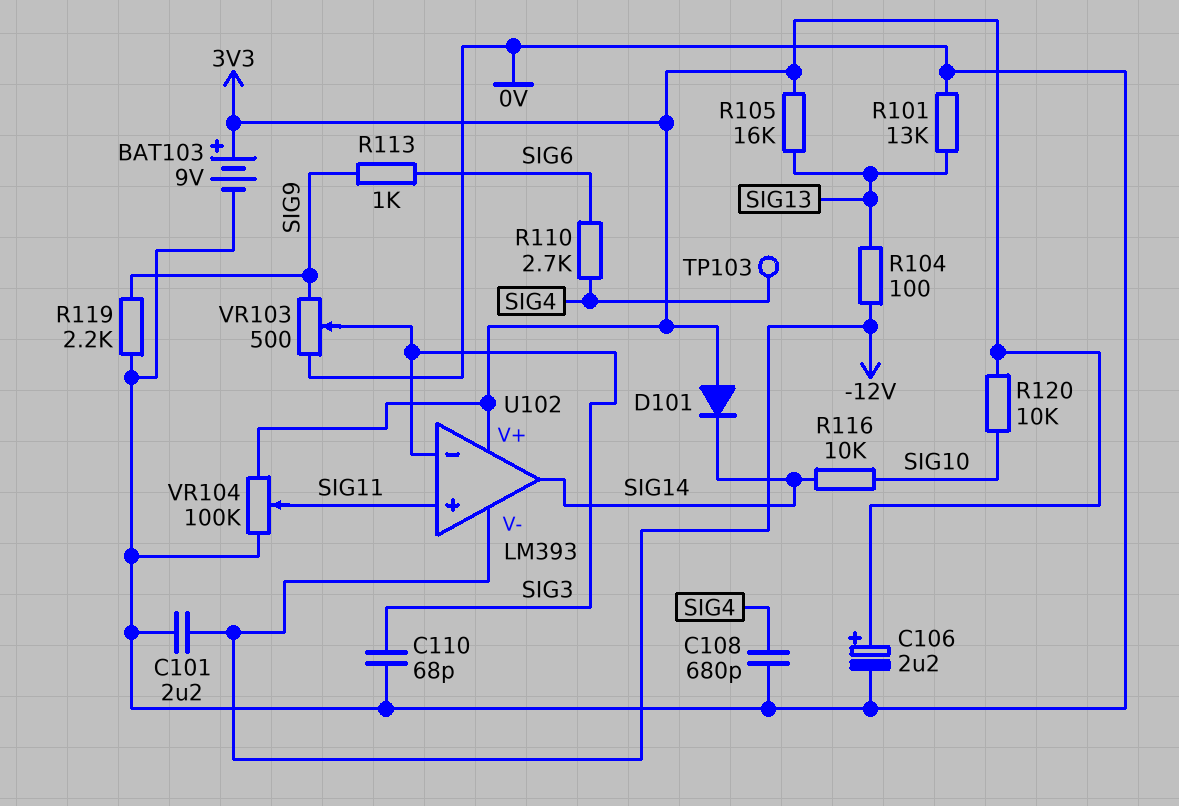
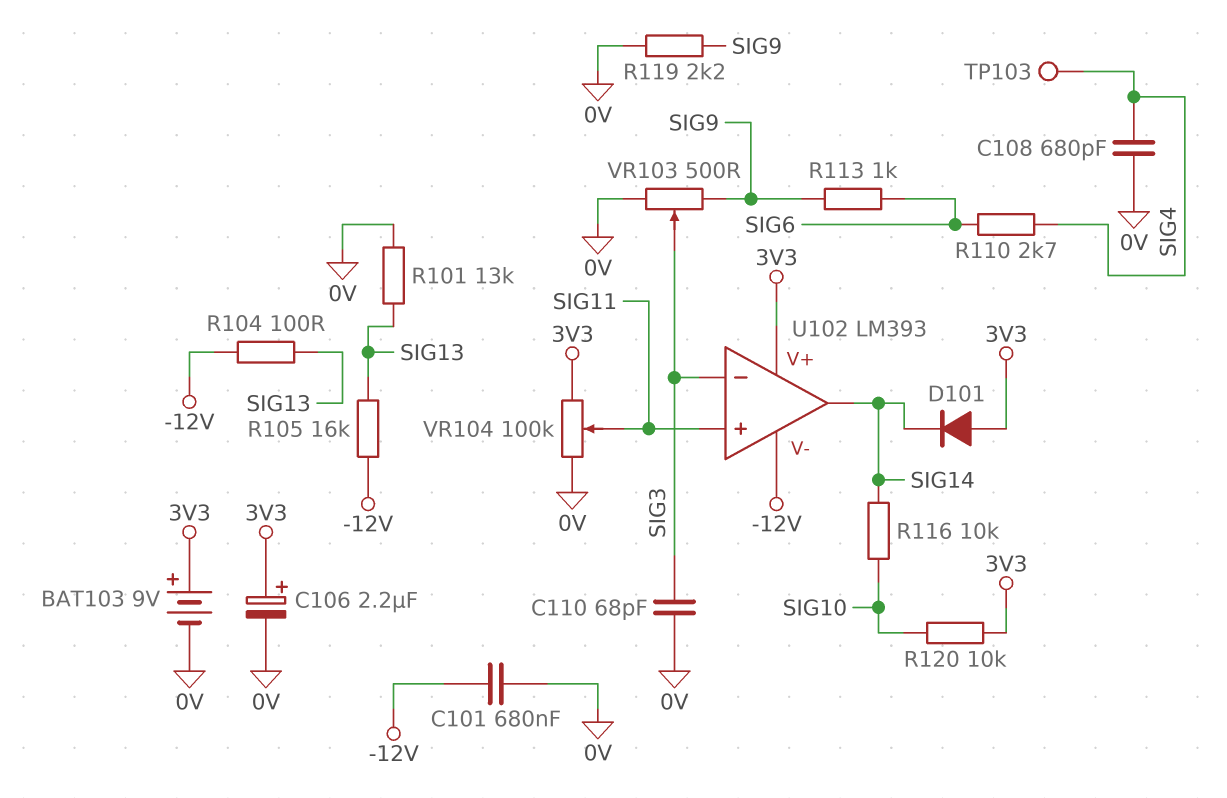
C101: 2.2uF (-12V, 0V) -> 680nF (-12V, 0V)
R105: 16k (3V3, SIG13) -> 16k (-12V, SIG13)

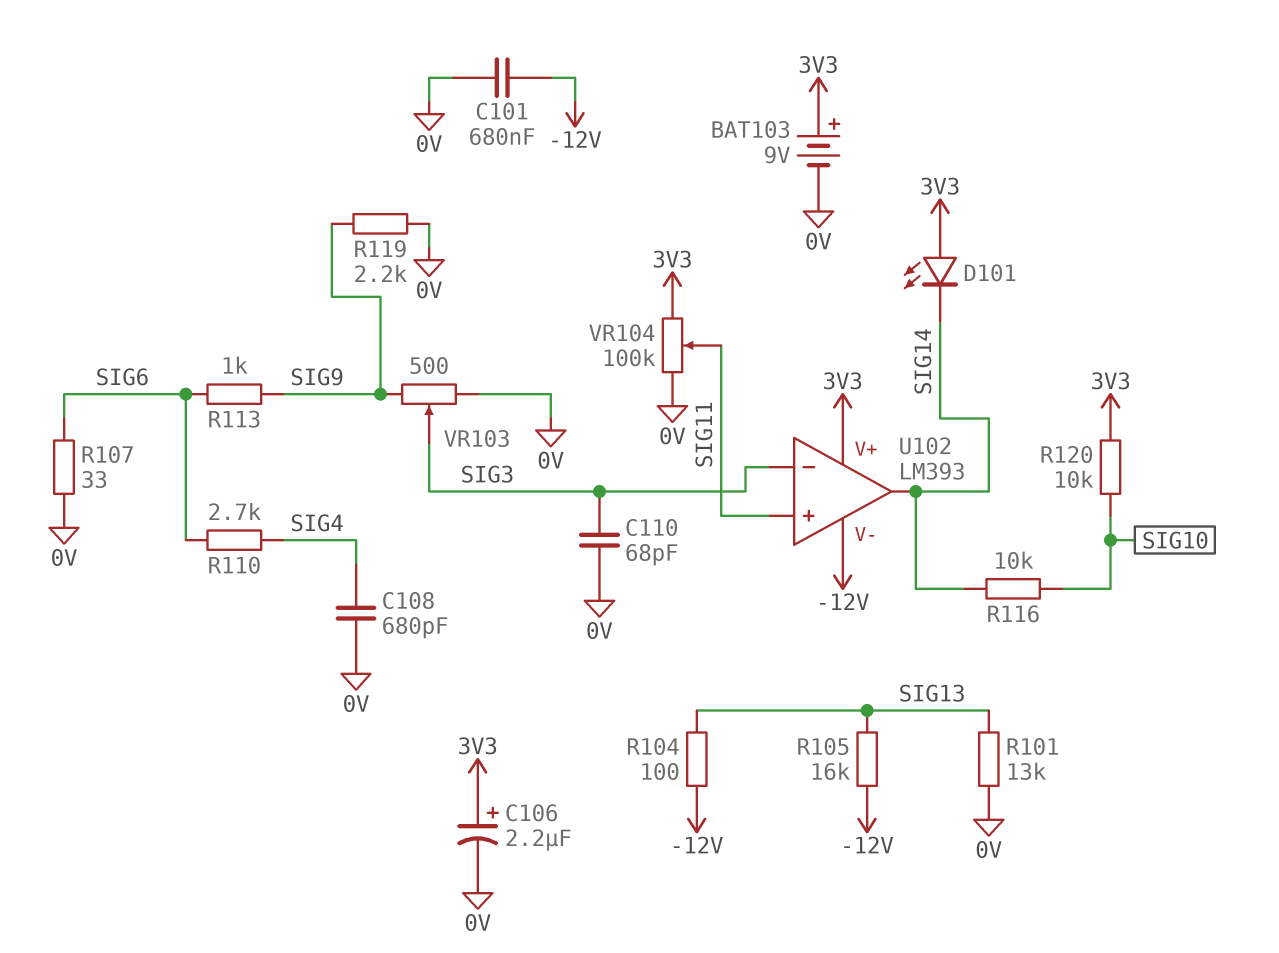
D101: diode (A 3V3, K SIG14) -> LED (A 3V3, K SIG14)
R107: none -> 33 (0V, SIG6)
TP103: test point (SIG4) -> none

